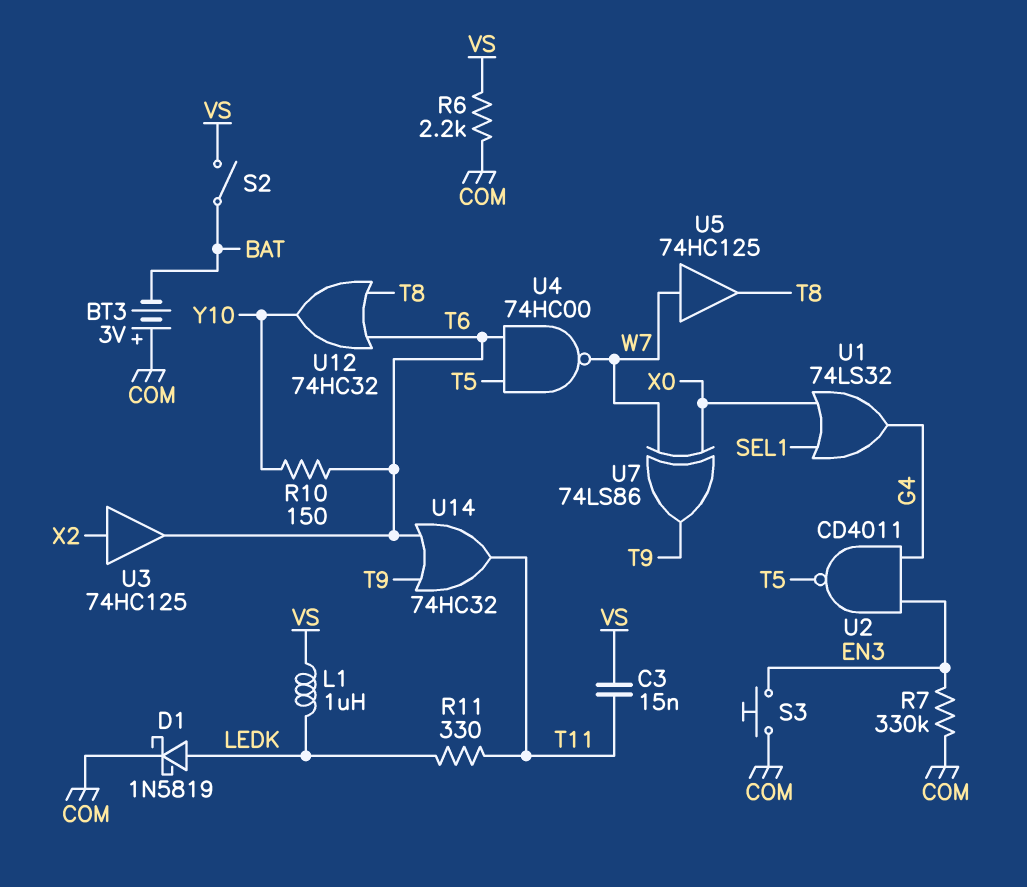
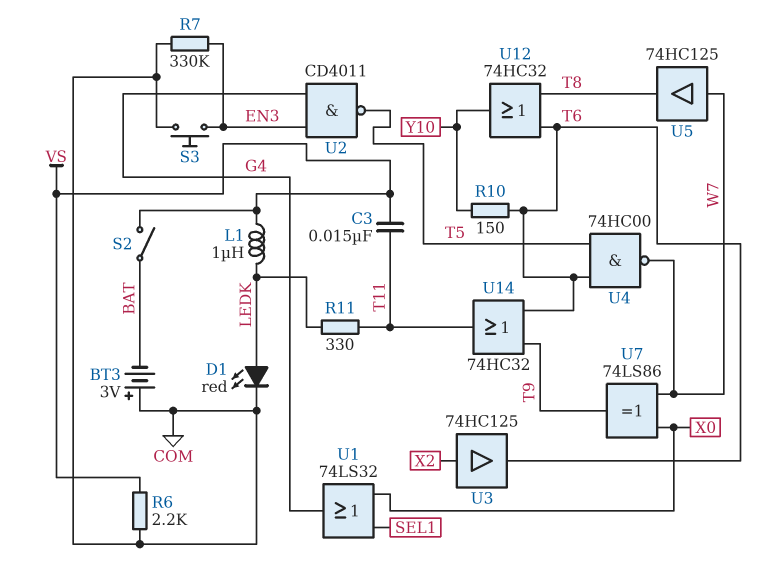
D1: schottky 1N5819 (A LEDK, K COM) -> LED red (A LEDK, K COM)

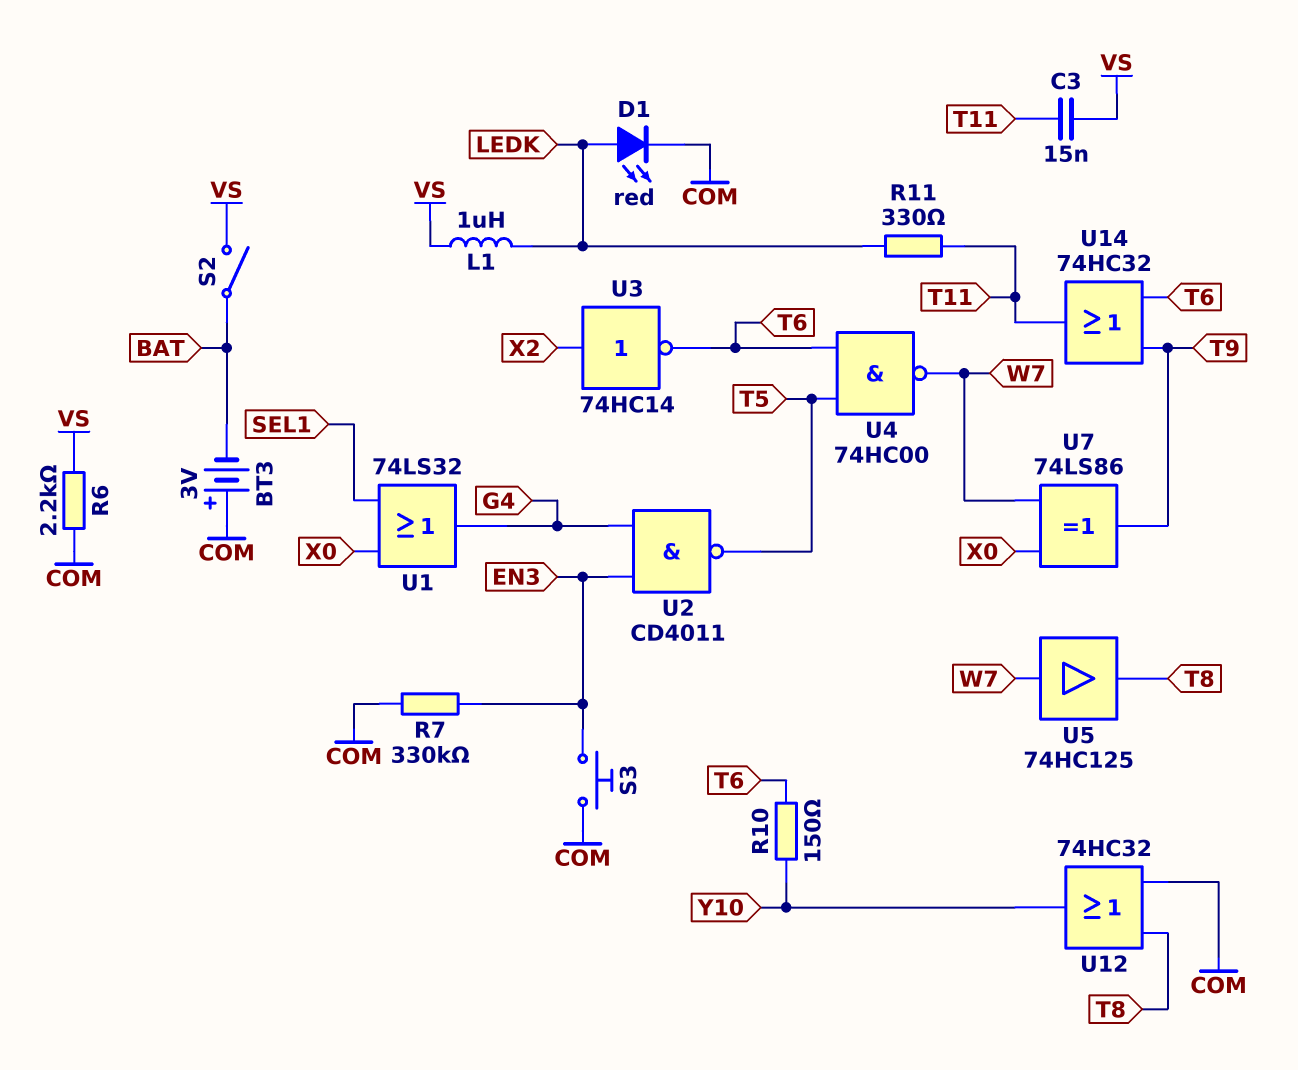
U3: buffer 74HC125 (in X2, out T6) -> NOT 74HC14 (in X2, out T6)
U12: OR 74HC32 (in T6, in T8, out Y10) -> OR 74HC32 (in COM, in T8, out Y10)

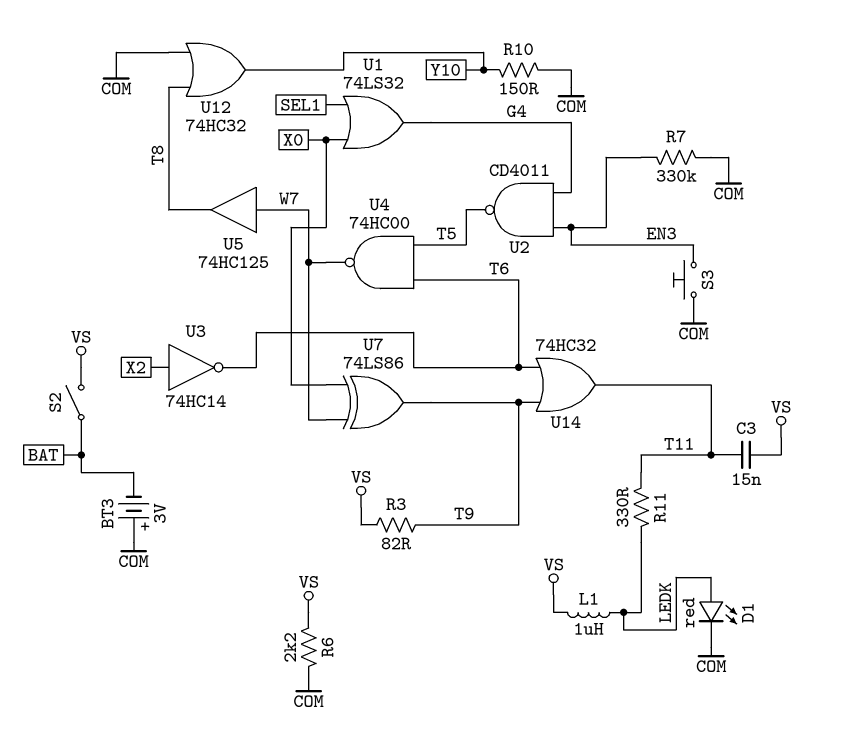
R3: none -> 82 (T9, VS)
R10: 150 (T6, Y10) -> 150 (COM, Y10)

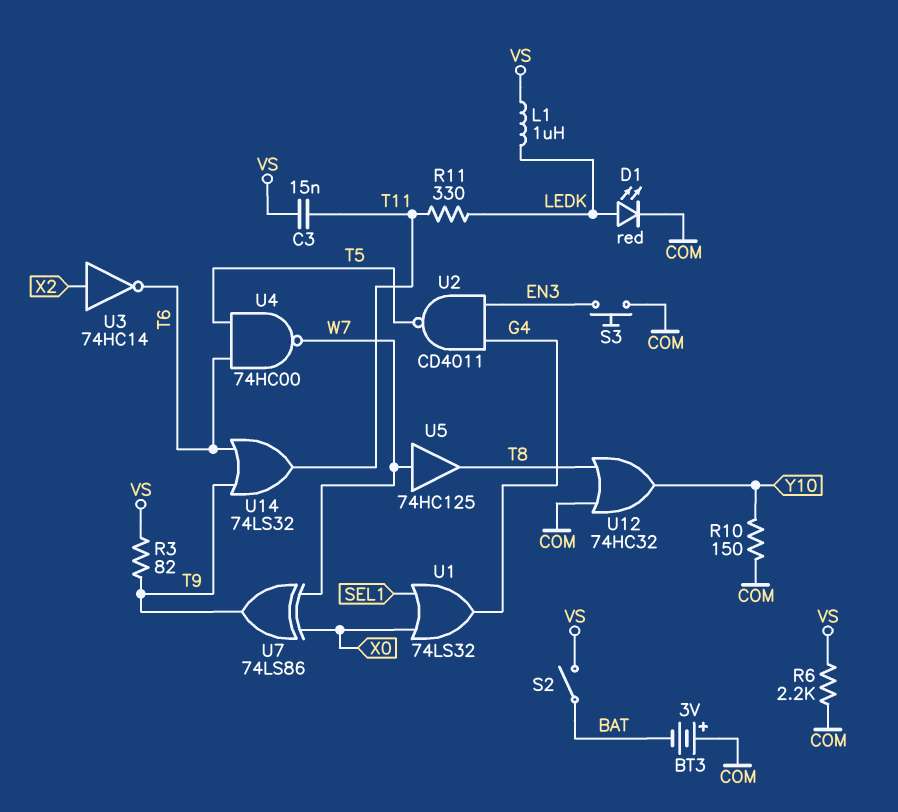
R7: 330k (COM, EN3) -> none
U14: OR 74HC32 (in T6, in T9, out T11) -> OR 74LS32 (in T6, in T9, out T11)

